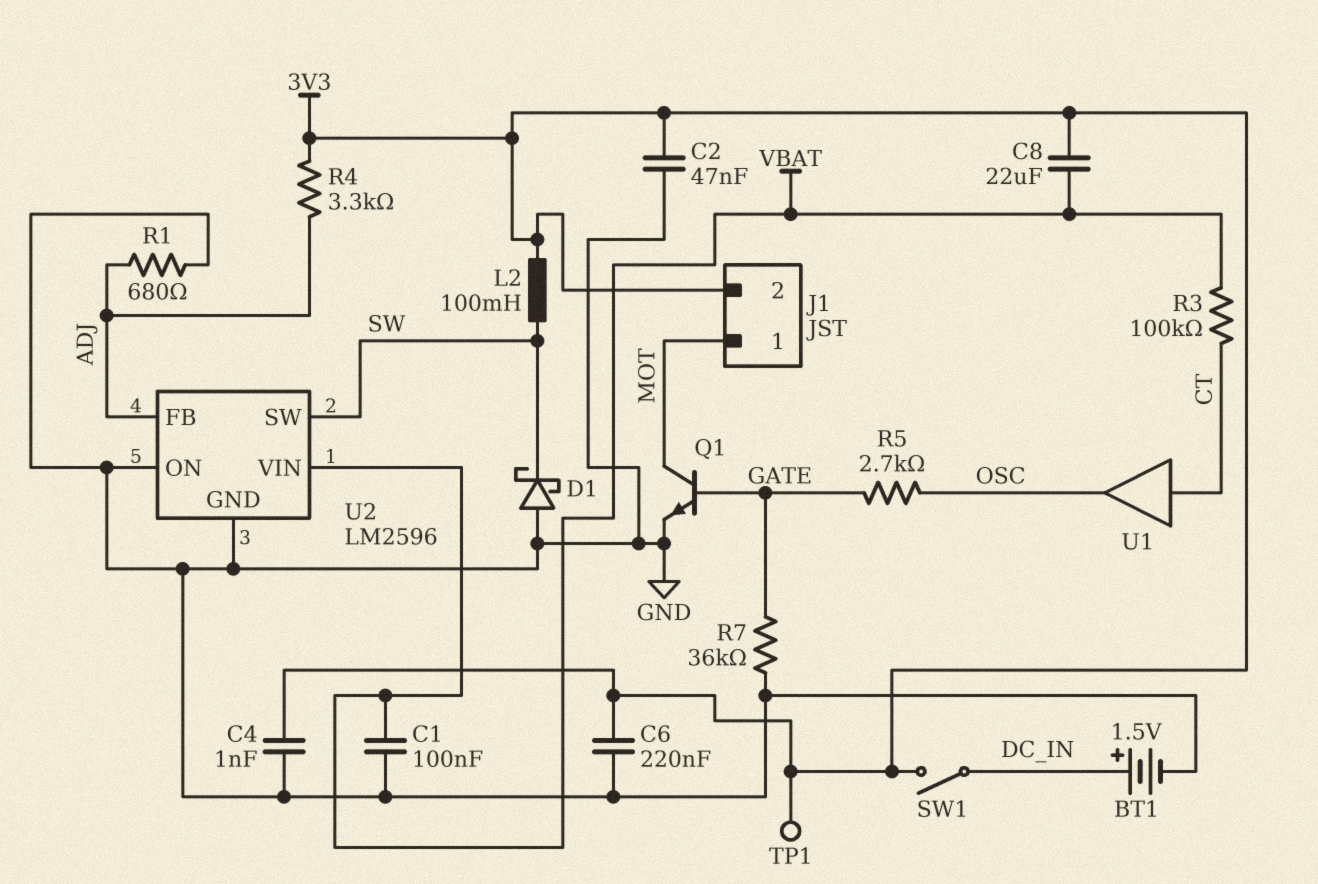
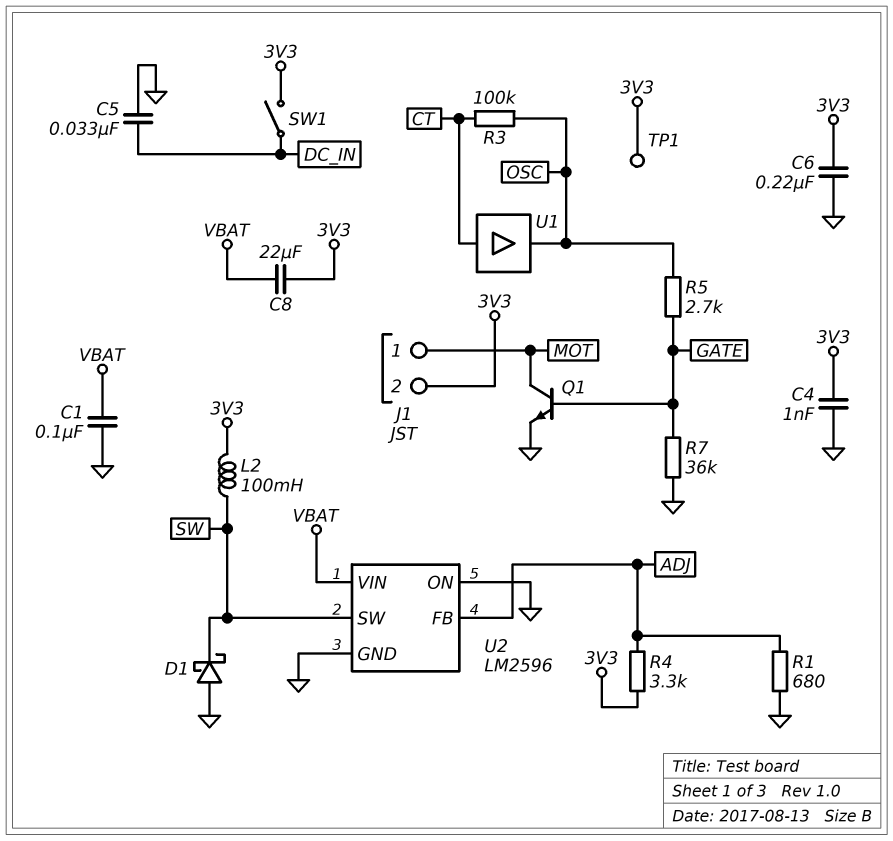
BT1: 1.5V (plus DC_IN, minus GND) -> none
C2: 47nF (3V3, GND) -> none
C5: none -> 33nF (DC_IN, GND)
R3: 100k (CT, VBAT) -> 100k (CT, OSC)

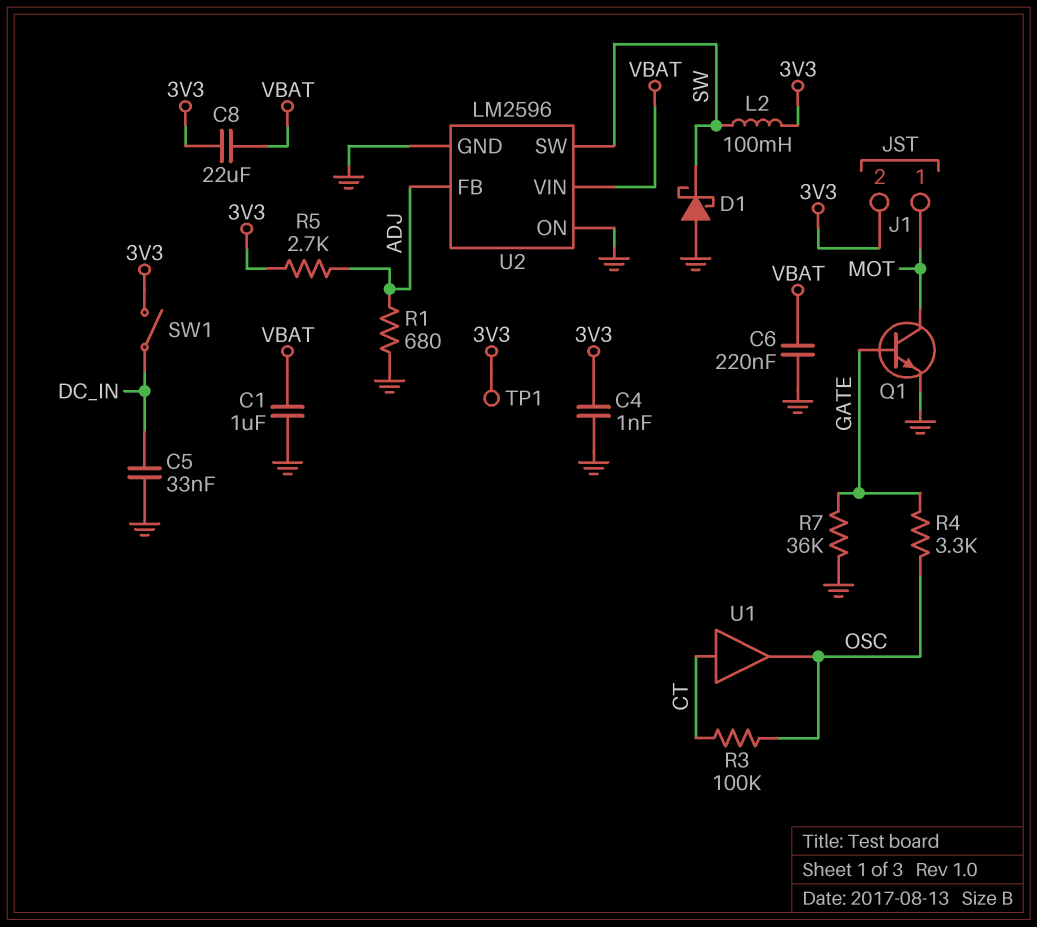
C1: 100nF (GND, VBAT) -> 1uF (GND, VBAT)
C6: 220nF (3V3, GND) -> 220nF (GND, VBAT)
R4: 3.3k (3V3, ADJ) -> 3.3k (GATE, OSC)
R5: 2.7k (GATE, OSC) -> 2.7k (3V3, ADJ)

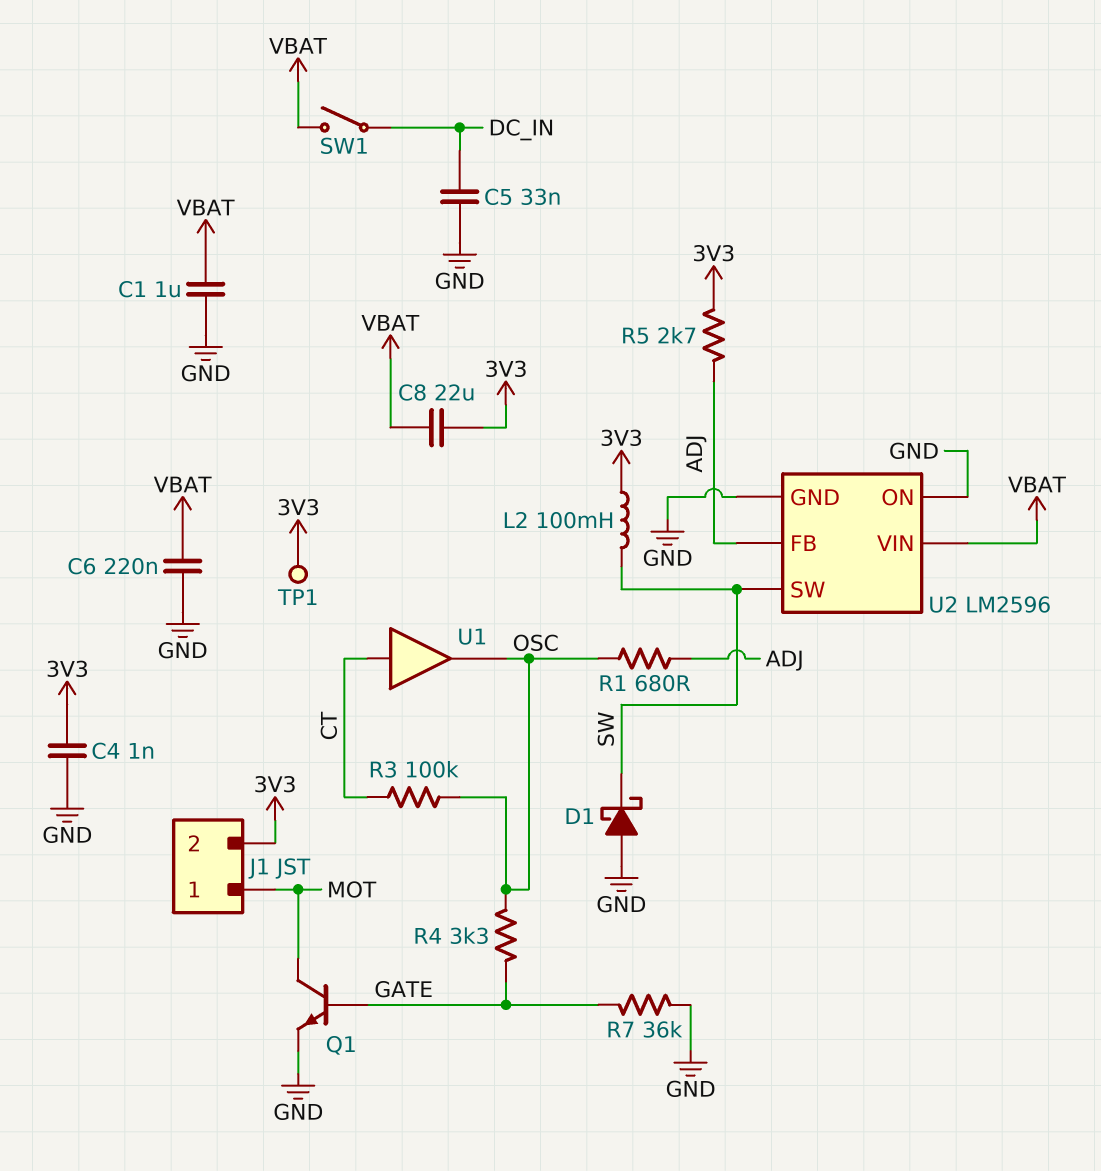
R1: 680 (ADJ, GND) -> 680 (ADJ, OSC)
SW1: switch (3V3, DC_IN) -> switch (DC_IN, VBAT)

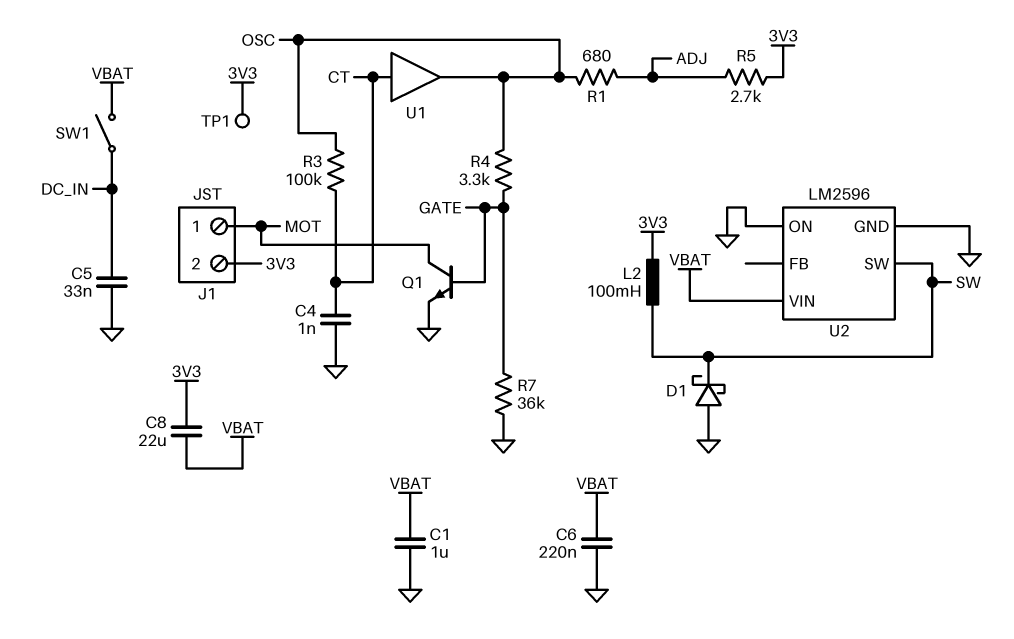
C4: 1nF (3V3, GND) -> 1nF (CT, GND)
U2 pin FB: ADJ -> none

